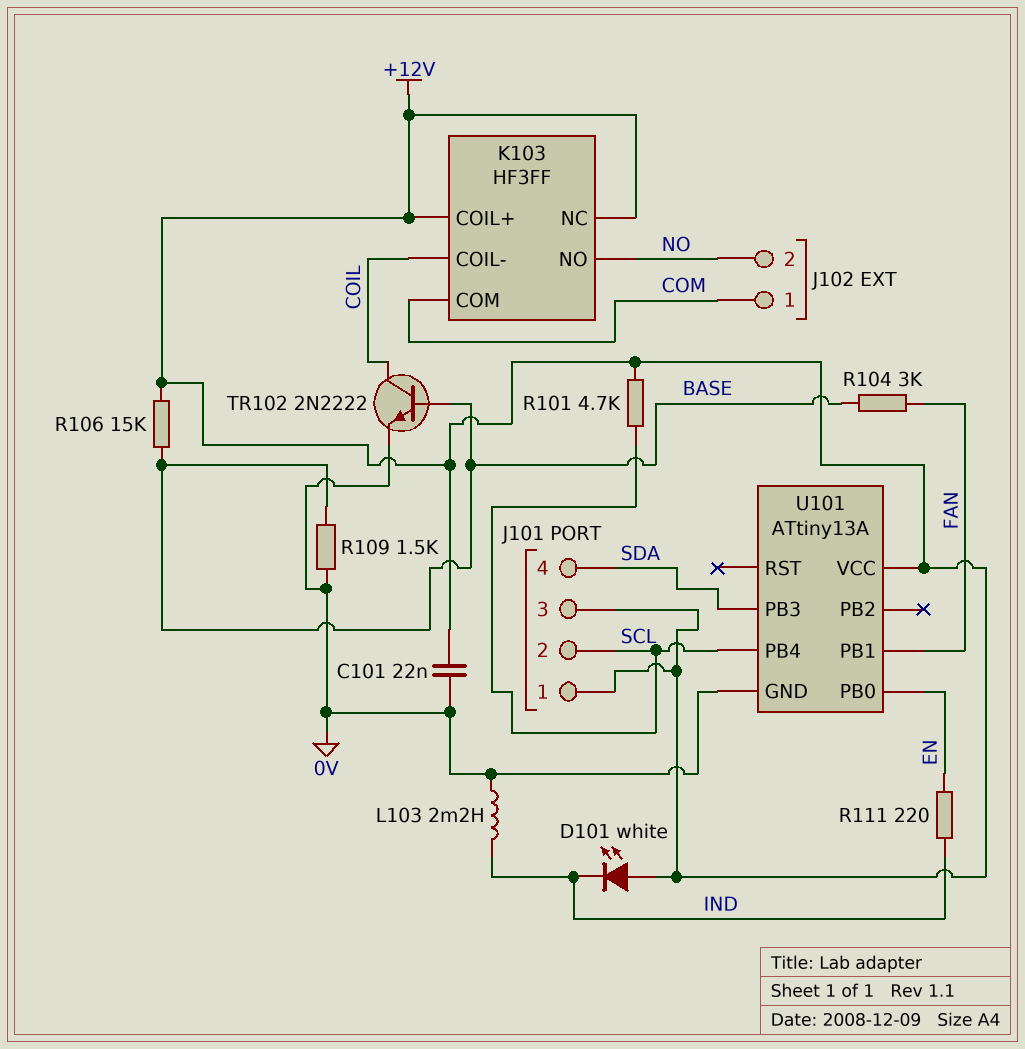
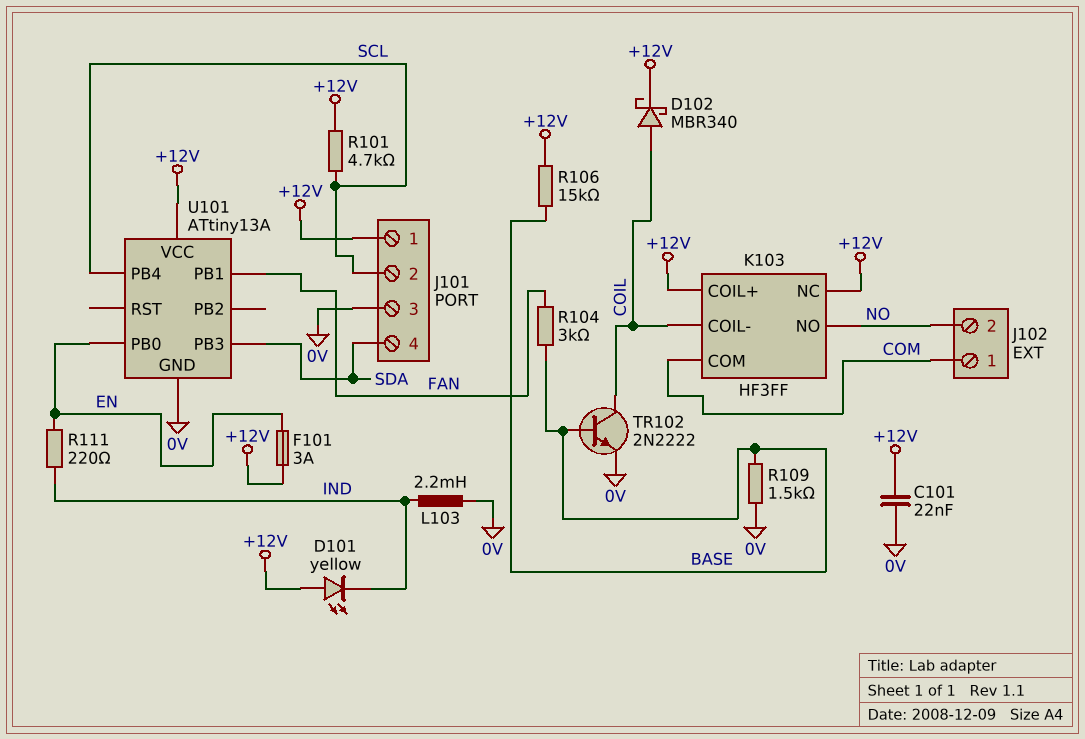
D101: LED white (A +12V, K IND) -> LED yellow (A +12V, K IND)
D102: none -> schottky MBR340 (A COIL, K +12V)
F101: none -> 3A (+12V, EN)
J101 pin 3: +12V -> 0V

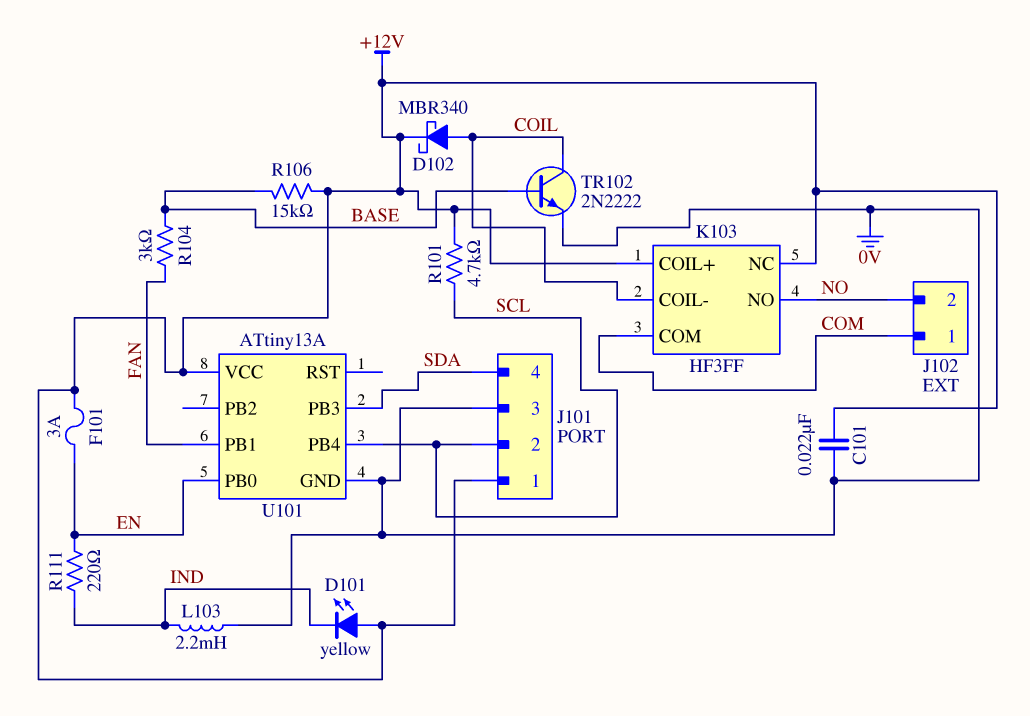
R109: 1.5k (0V, BASE) -> none

